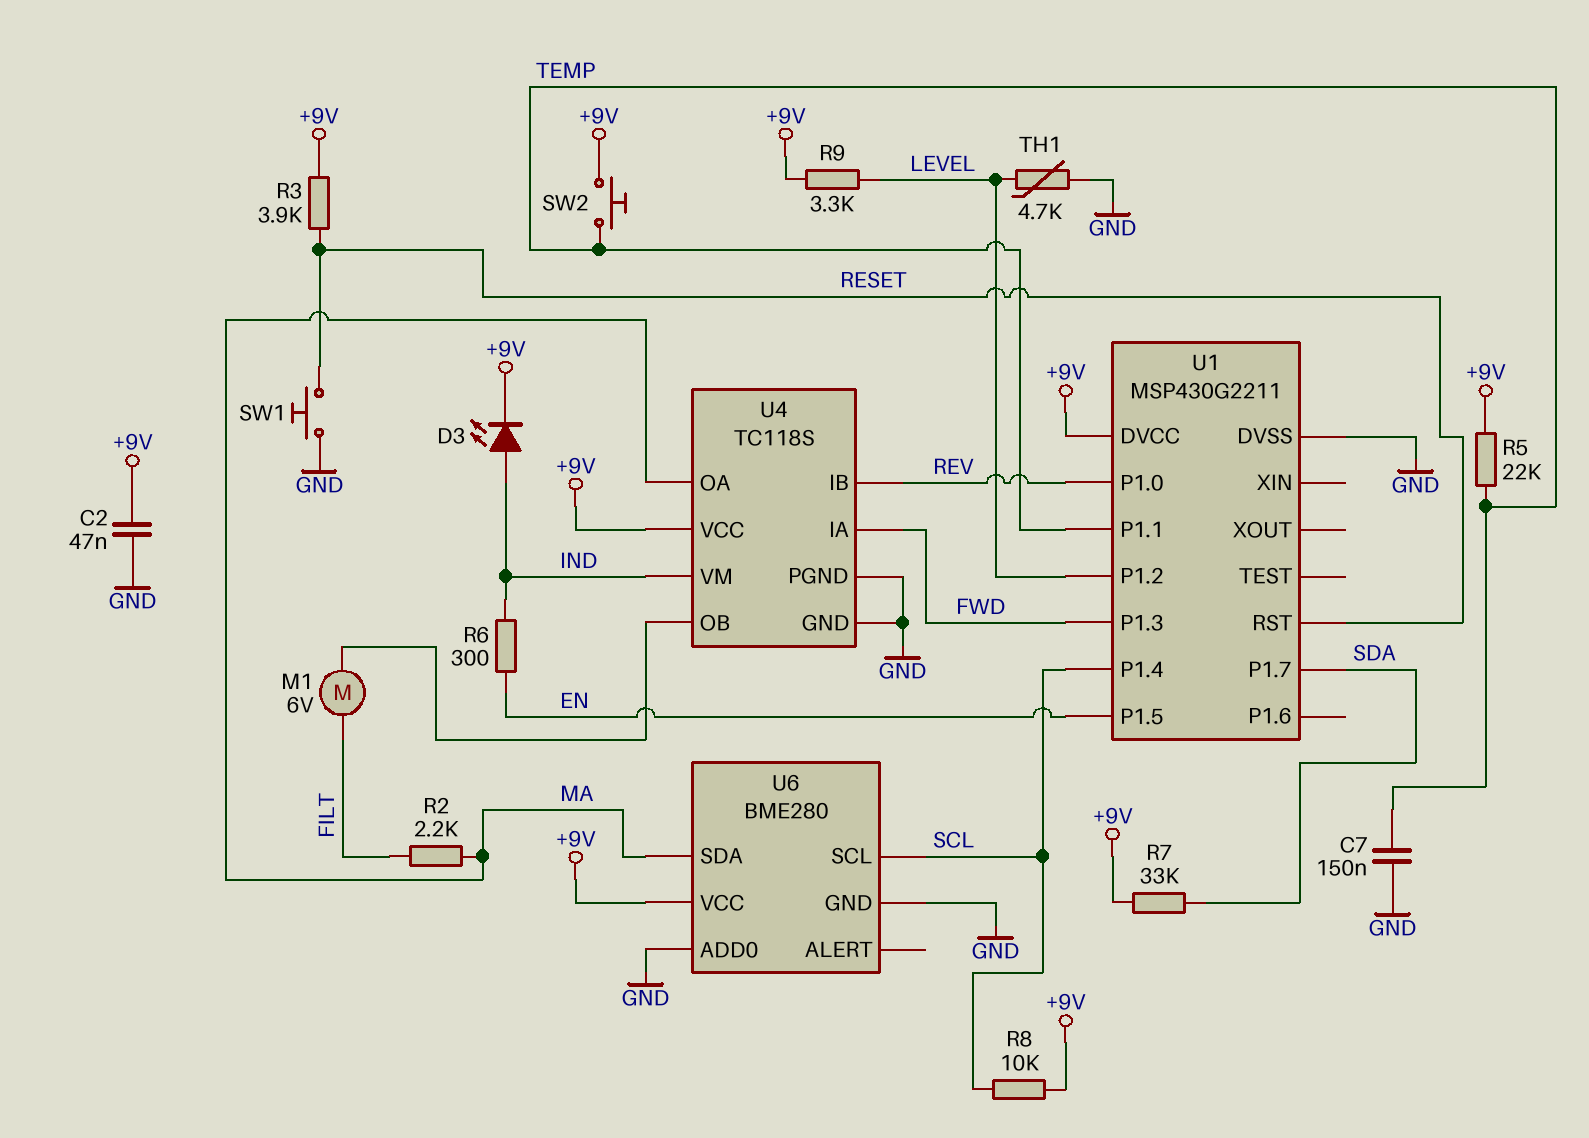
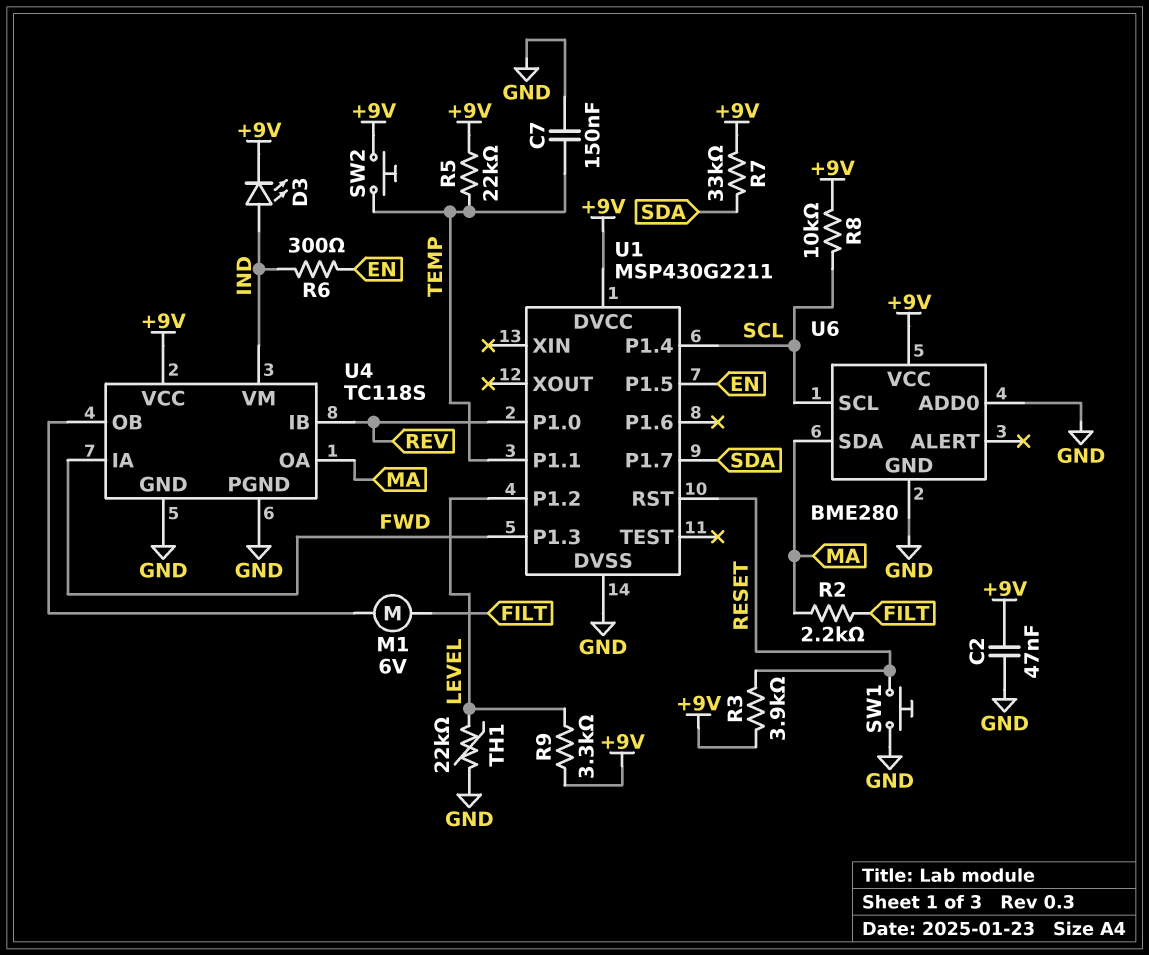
TH1: 4.7k (GND, LEVEL) -> 22k (GND, LEVEL)

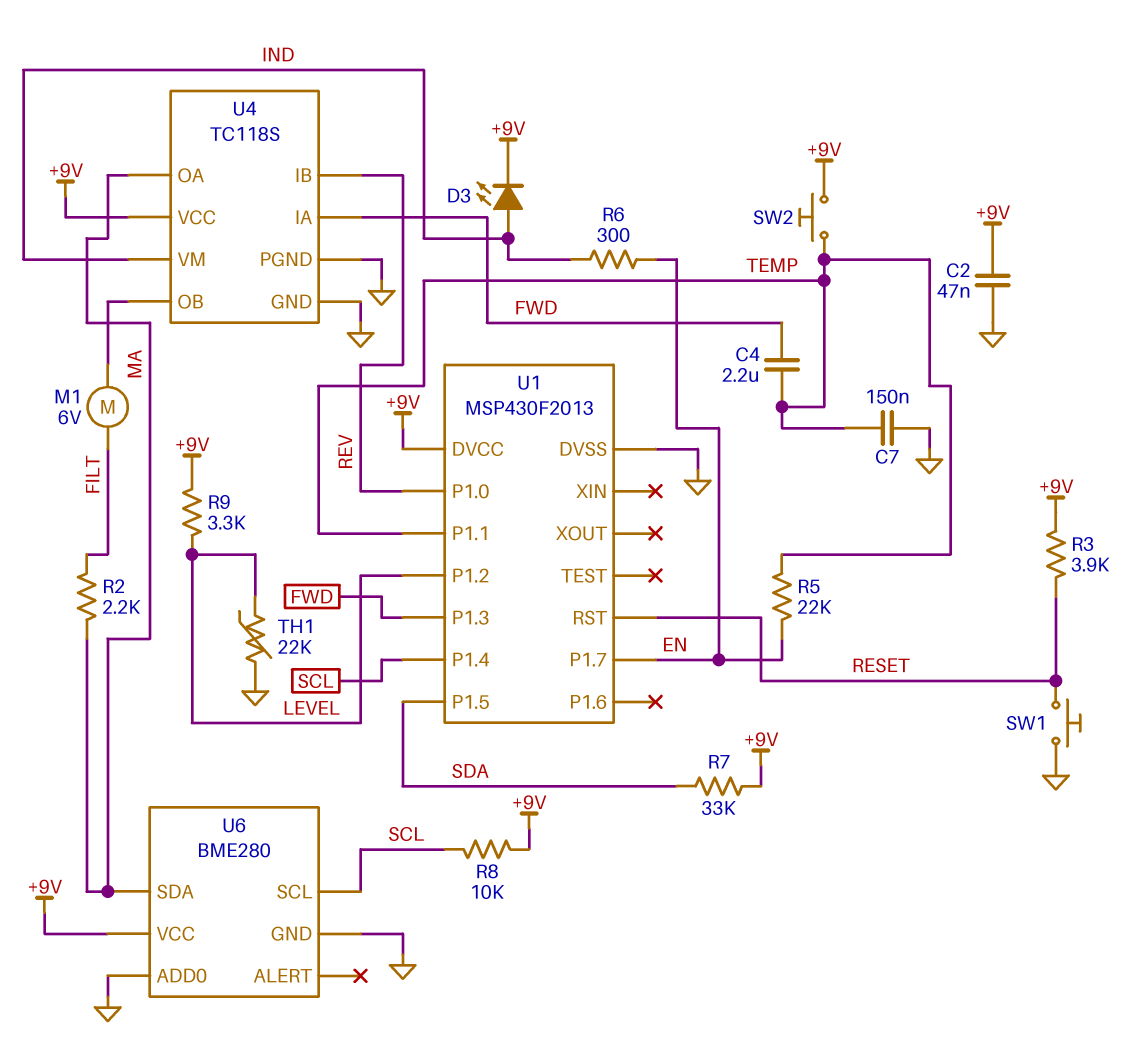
C4: none -> 2.2uF (FWD, TEMP)
R5: 22k (+9V, TEMP) -> 22k (EN, TEMP)
U1: MSP430G2211 -> MSP430F2013
U1 pin P1.5: EN -> SDA
U1 pin P1.7: SDA -> EN

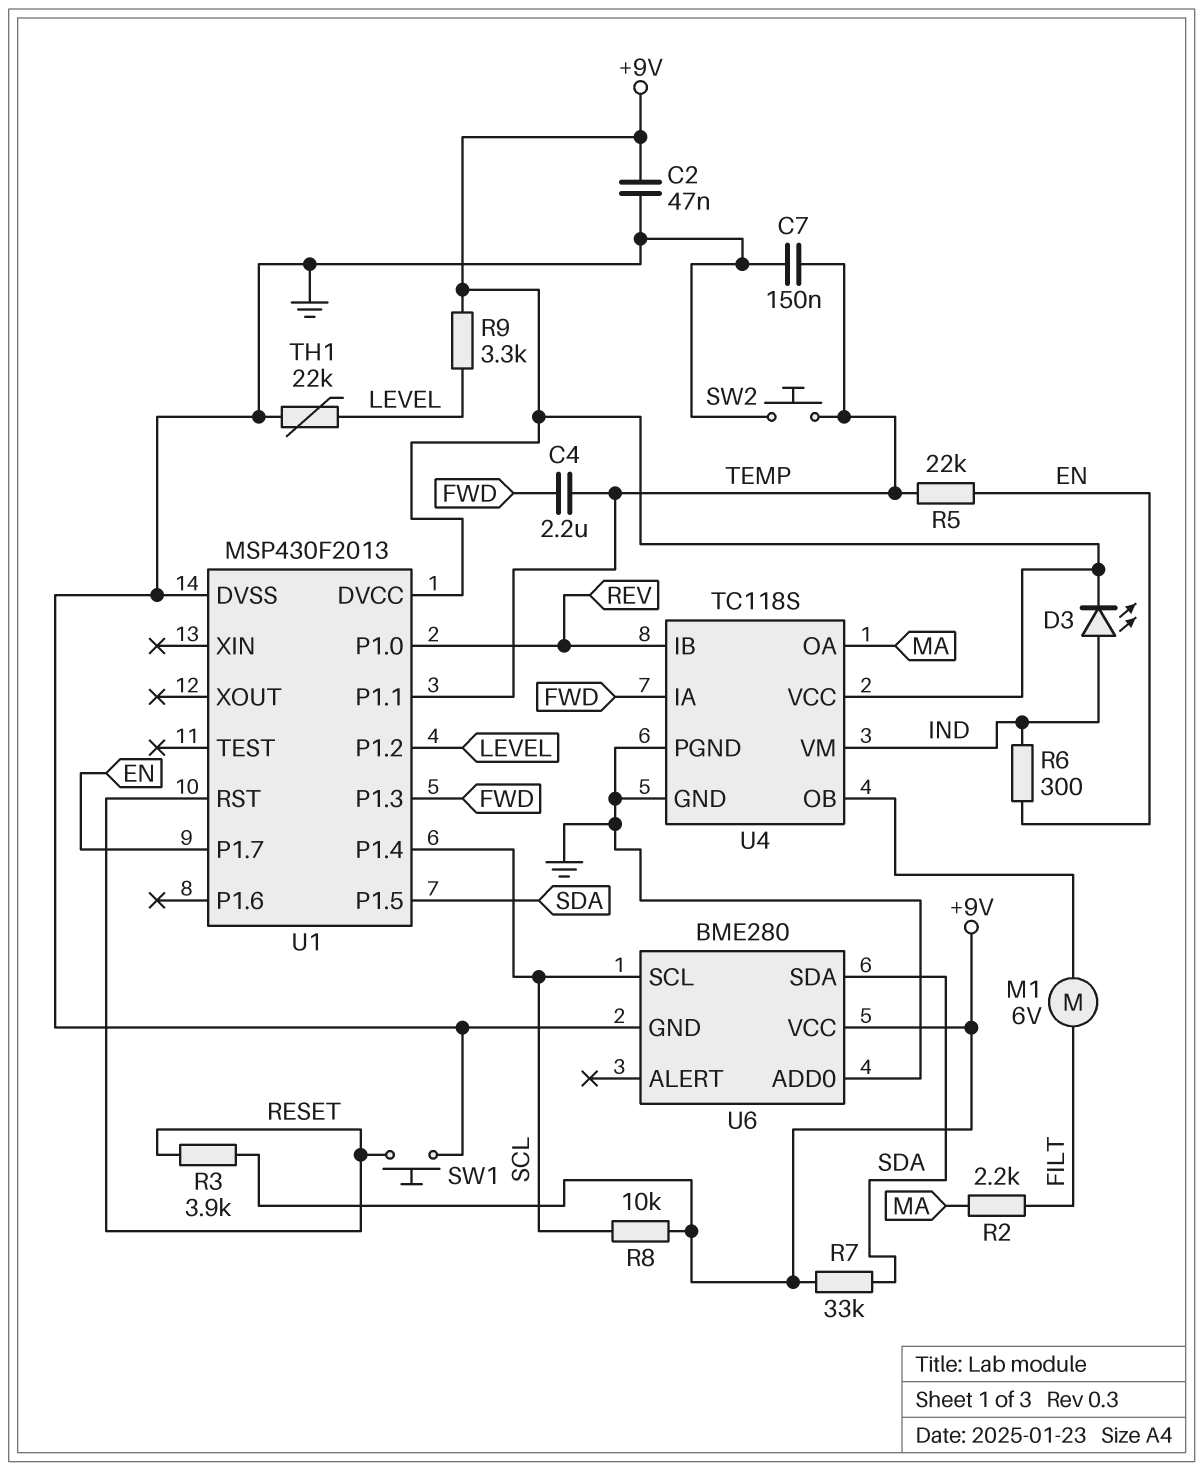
SW2: button (+9V, TEMP) -> button (GND, TEMP)
U6 pin SDA: MA -> SDA

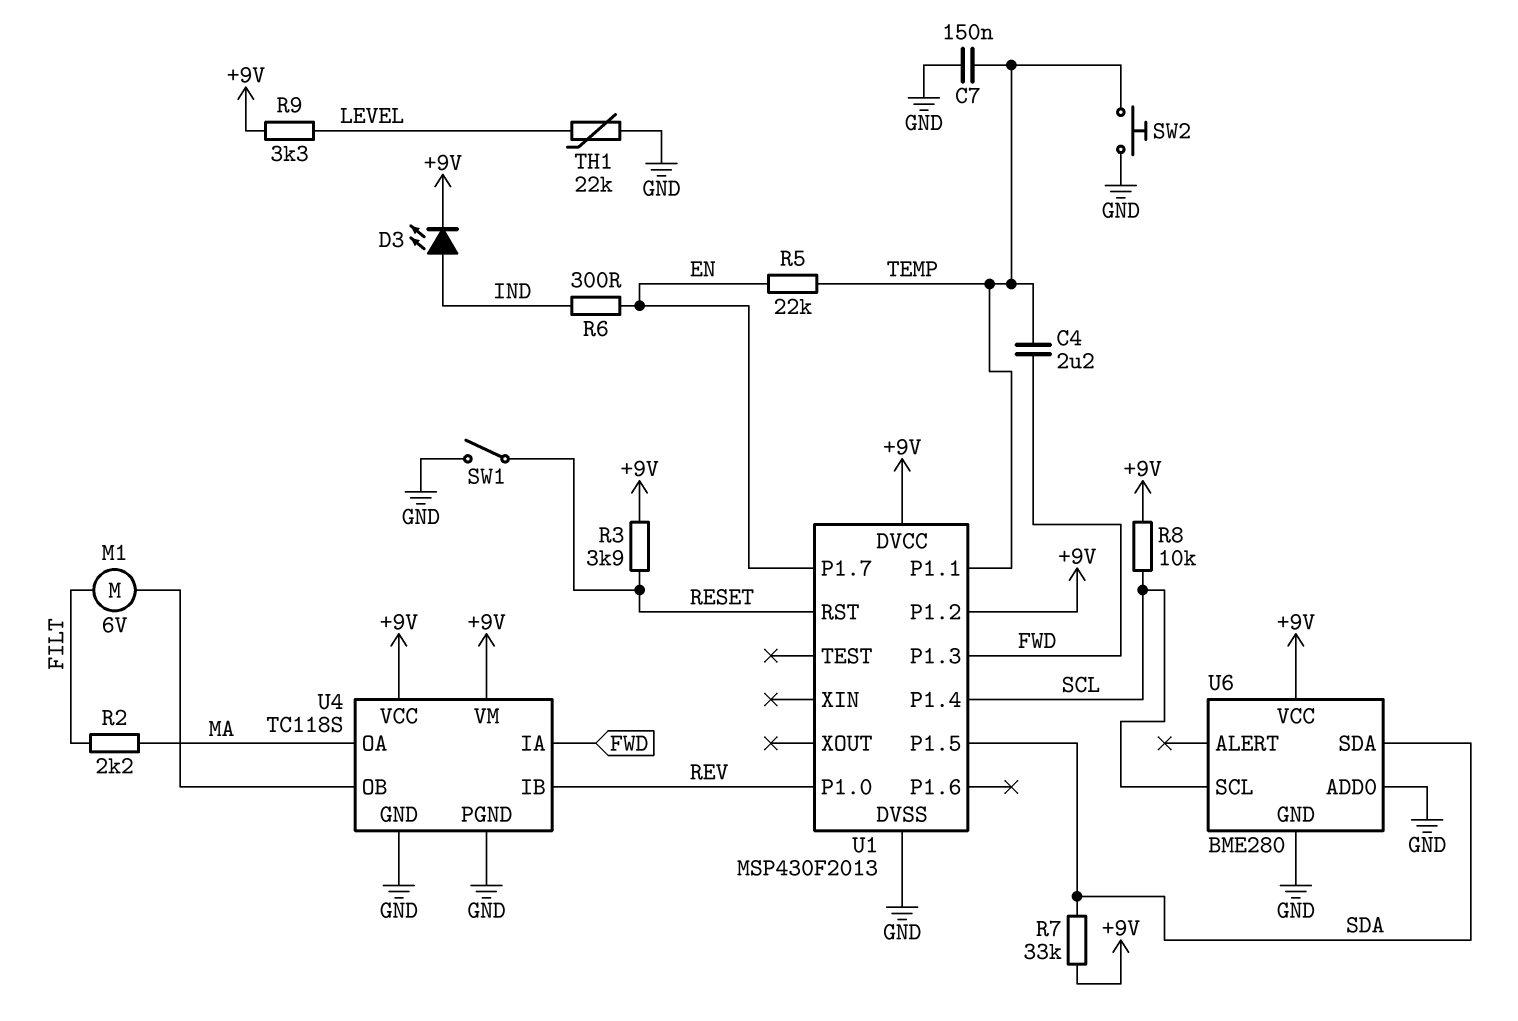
C2: 47nF (+9V, GND) -> none
SW1: button (GND, RESET) -> switch (GND, RESET)
U1 pin P1.2: LEVEL -> +9V
U4 pin VM: IND -> +9V

